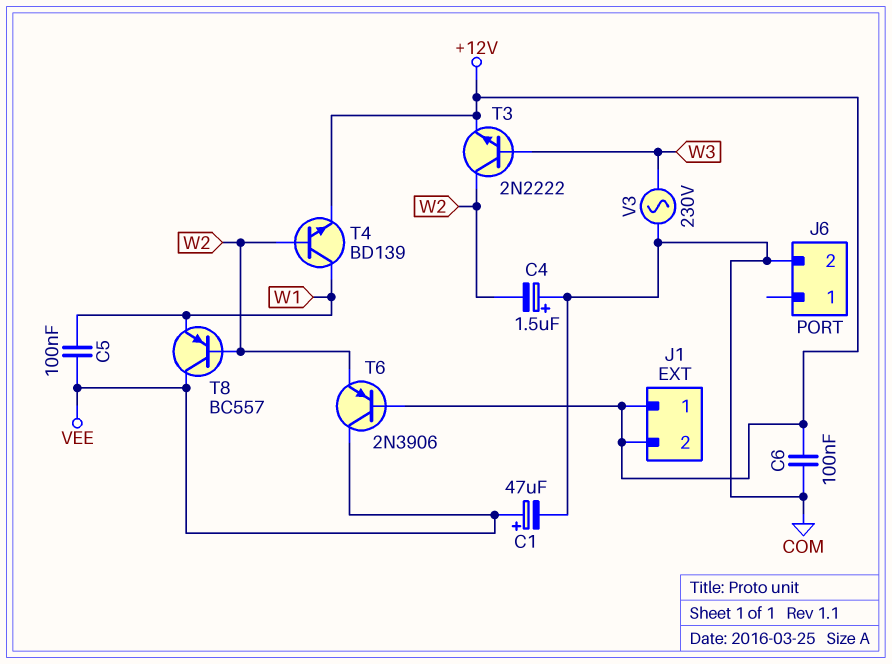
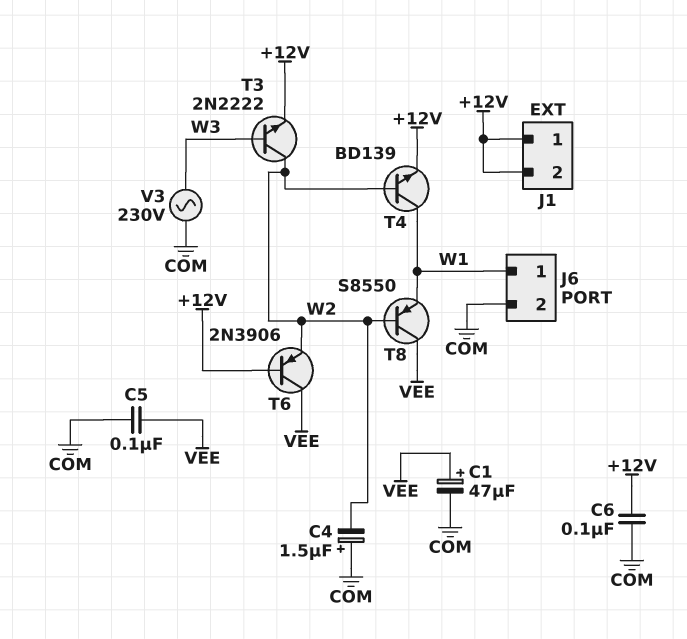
C5: 100nF (VEE, W1) -> 100nF (COM, VEE)
J6 pin 1: none -> W1
T8: PNP BC557 (B W2, C VEE, E W1) -> PNP S8550 (B W2, C VEE, E W1)

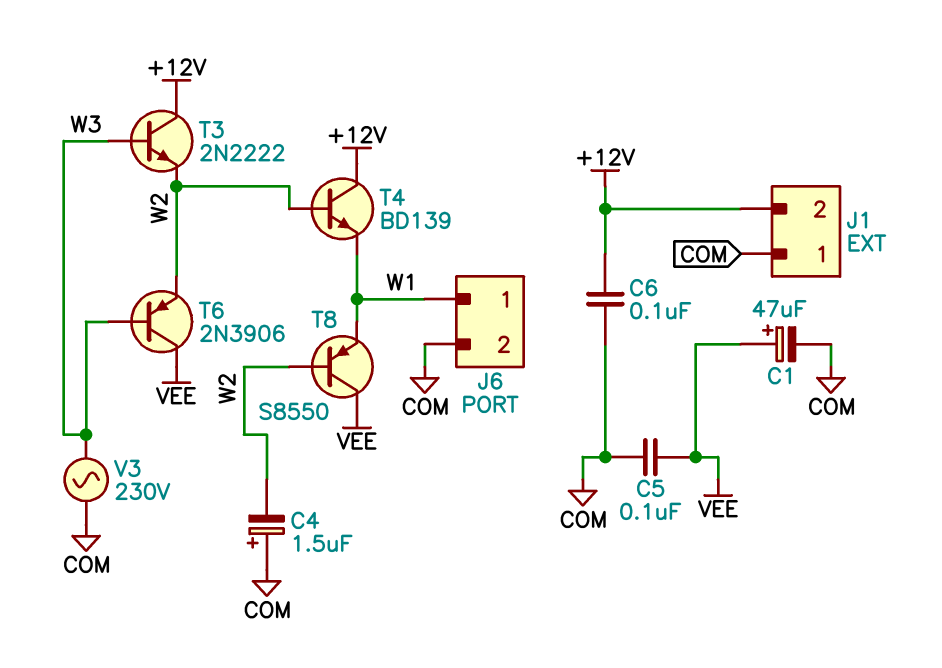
J1 pin 1: +12V -> COM
T3: NPN 2N2222 (B W3, C W2, E +12V) -> NPN 2N2222 (B W3, C +12V, E W2)
T4: NPN BD139 (B W2, C W1, E +12V) -> NPN BD139 (B W2, C +12V, E W1)
T6: PNP 2N3906 (B +12V, C VEE, E W2) -> PNP 2N3906 (B W3, C VEE, E W2)

